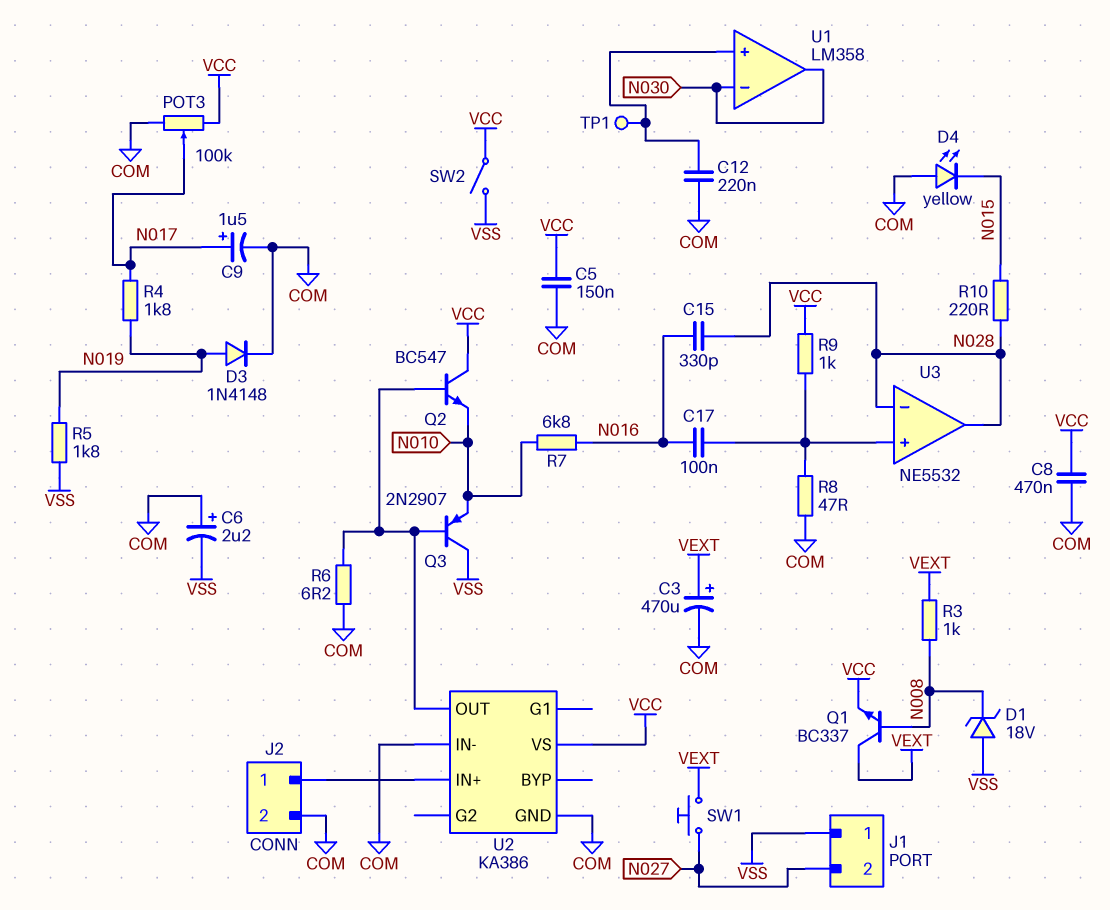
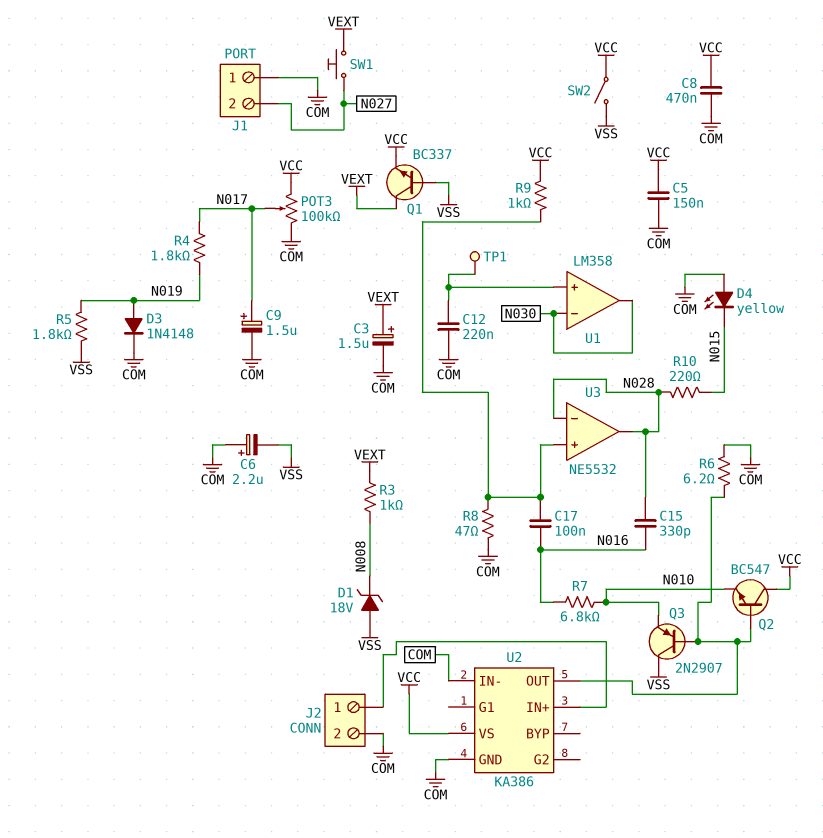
C3: 470uF (plus VEXT, minus COM) -> 1.5uF (plus VEXT, minus COM)
J1 pin 1: VSS -> COM
Q1: NPN BC337 (B N008, C VEXT, E VCC) -> NPN BC337 (B VSS, C VEXT, E VCC)

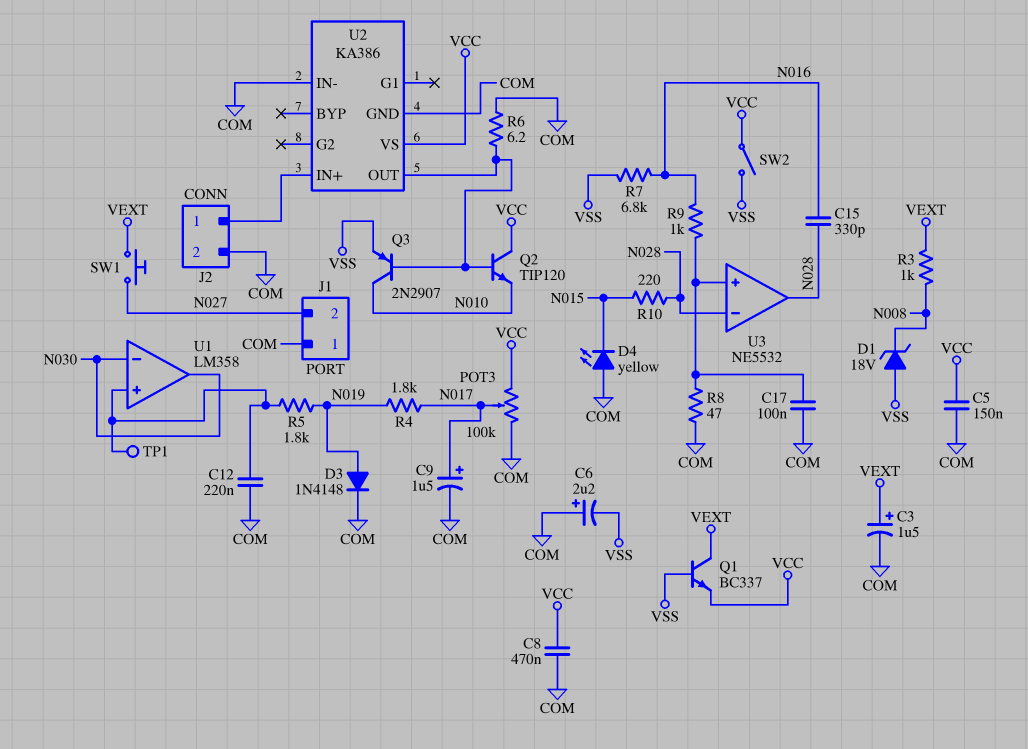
C17: 100nF (N016, U3/in+) -> 100nF (COM, U3/in+)
Q2: NPN BC547 (B U2/OUT, C VCC, E N010) -> NPN TIP120 (B U2/OUT, C VCC, E N010)
Q3: PNP 2N2907 (B U2/OUT, C VSS, E N010) -> PNP 2N2907 (B U2/OUT, C N010, E VSS)
R5: 1.8k (N019, VSS) -> 1.8k (N019, U1/in+)
R7: 6.8k (N010, N016) -> 6.8k (N016, VSS)
R9: 1k (U3/in+, VCC) -> 1k (N016, U3/in+)

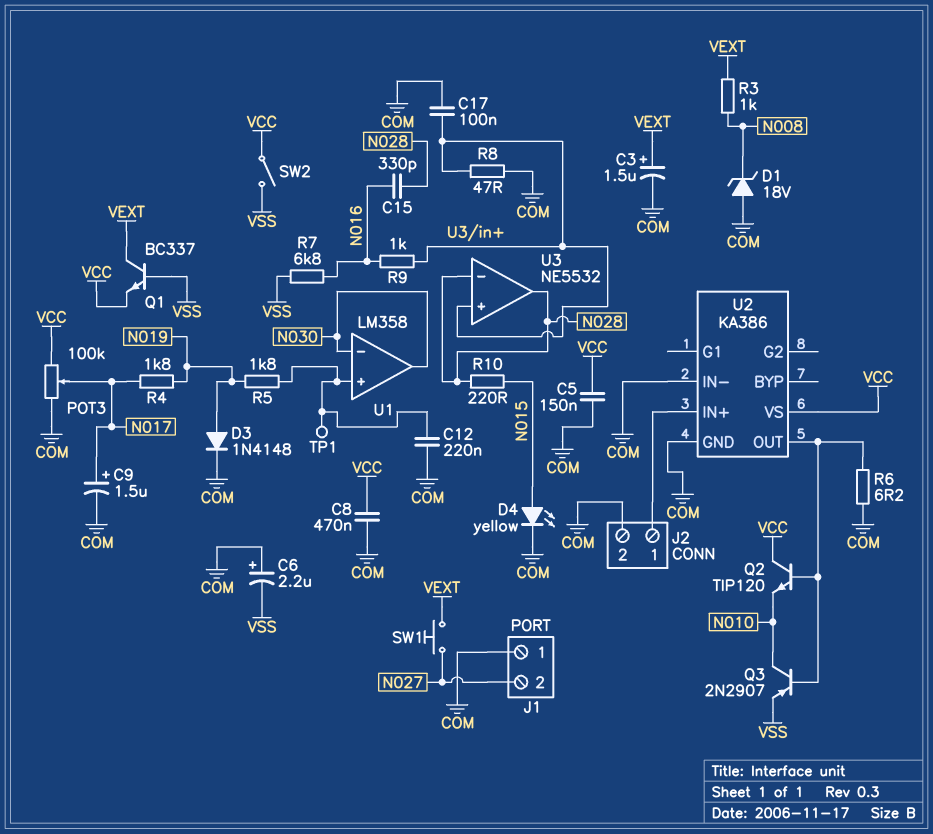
D1: zener 18V (A VSS, K N008) -> zener 18V (A COM, K N008)
D4: LED yellow (A COM, K N015) -> LED yellow (A N015, K COM)

